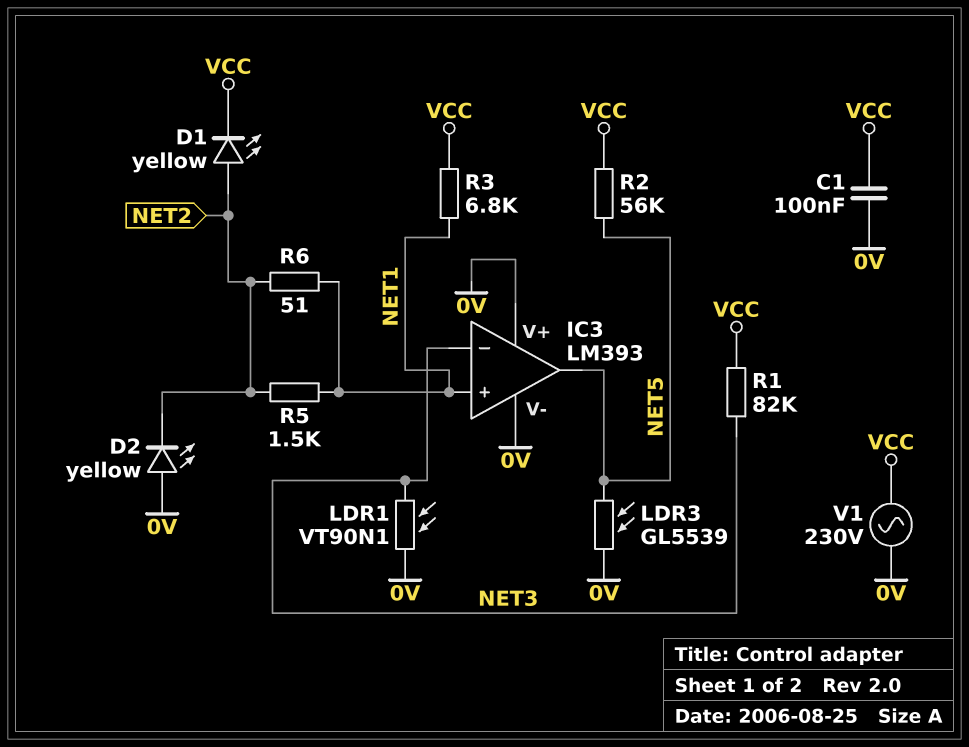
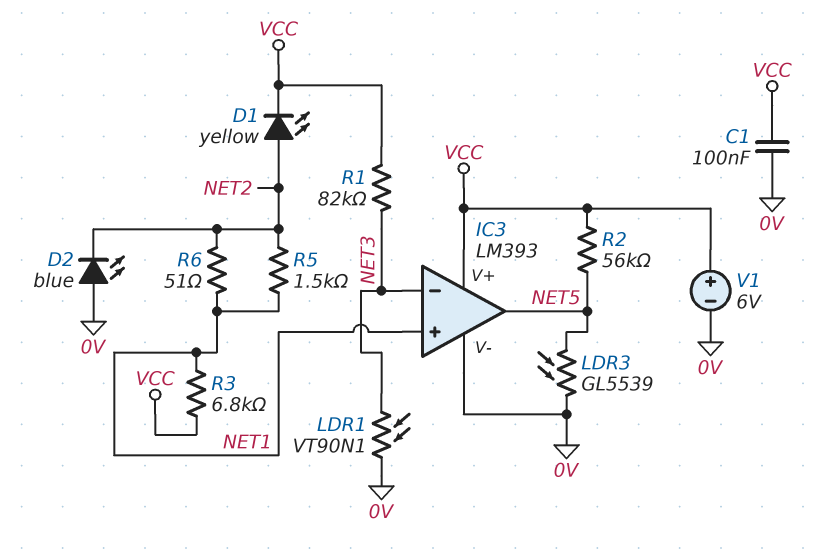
D2: LED yellow (A 0V, K NET2) -> LED blue (A 0V, K NET2)
IC3 pin V+: 0V -> VCC
V1: AC 230V (0V, VCC) -> 6V (plus VCC, minus 0V)

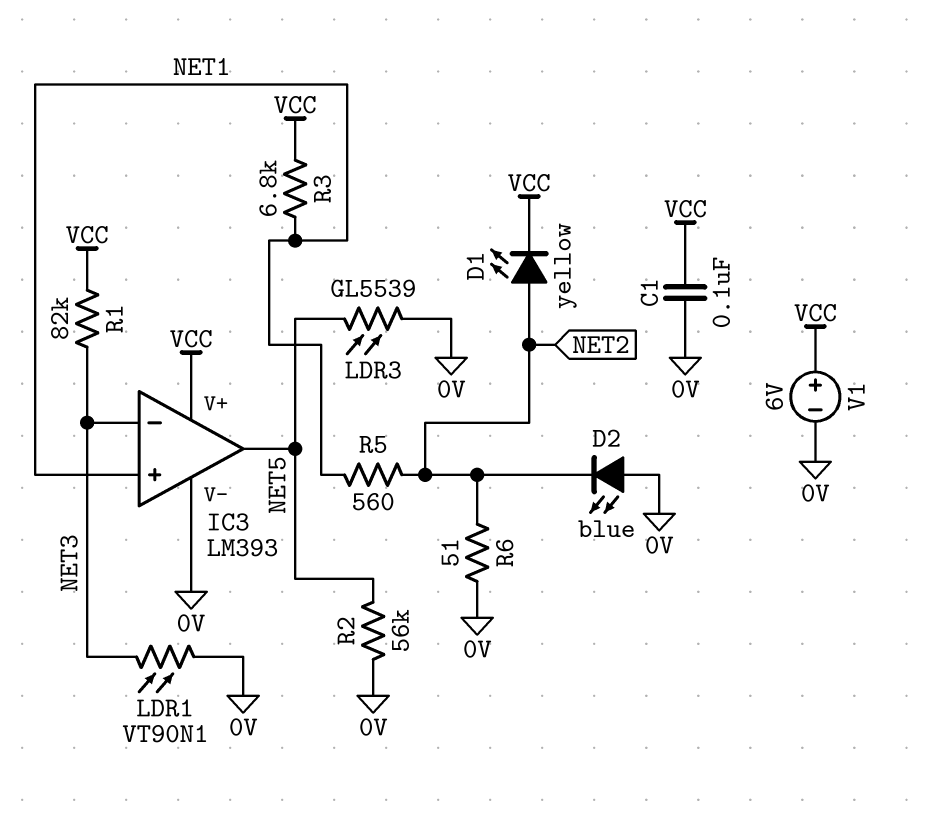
R2: 56k (NET5, VCC) -> 56k (0V, NET5)
R5: 1.5k (NET1, NET2) -> 560 (NET1, NET2)
R6: 51 (NET1, NET2) -> 51 (0V, NET2)

